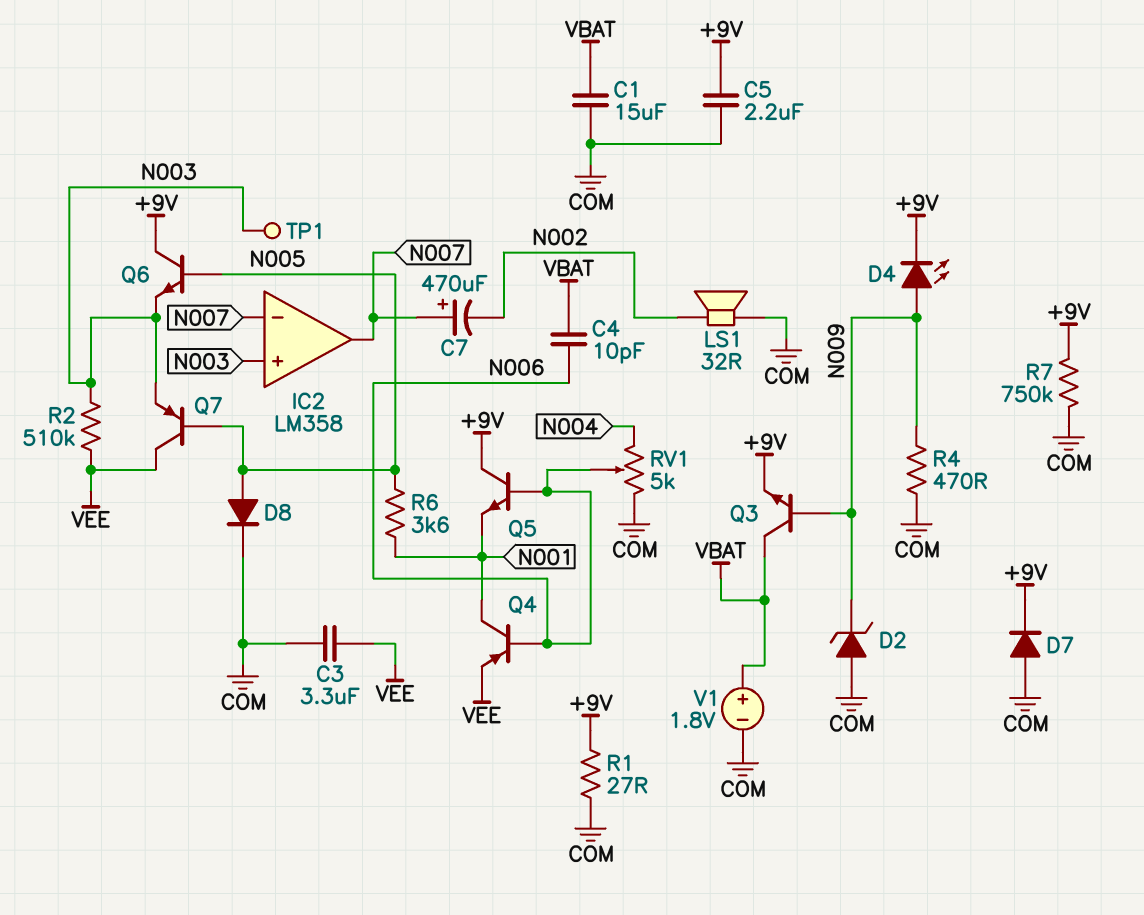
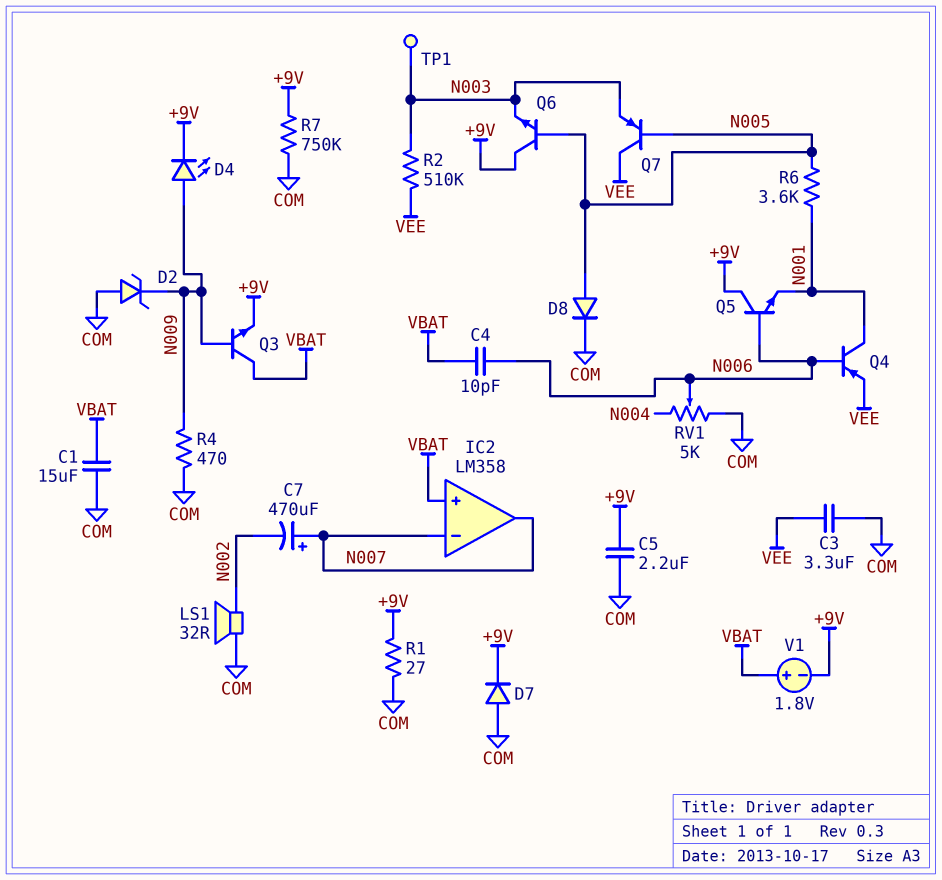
IC2 pin in+: N003 -> VBAT
V1: 1.8V (plus VBAT, minus COM) -> 1.8V (plus VBAT, minus +9V)

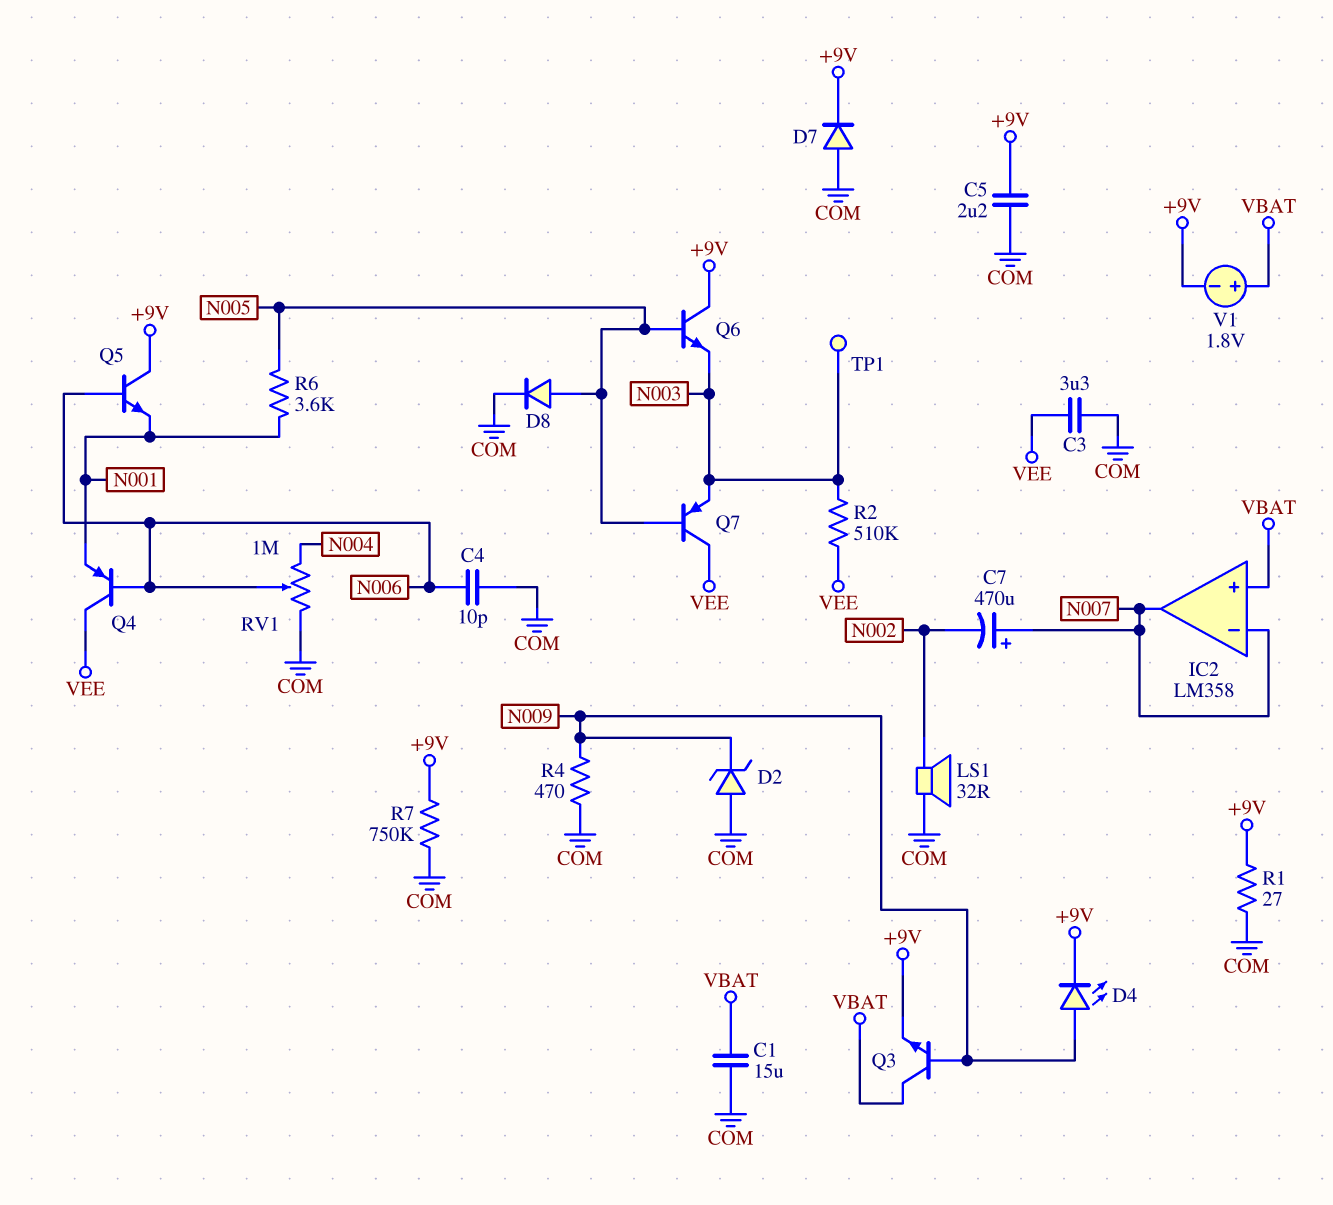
C4: 10pF (N006, VBAT) -> 10pF (COM, N006)
Q4: PNP (B N006, C N001, E VEE) -> PNP (B N006, C VEE, E N001)
RV1: 5k (COM, N004, wiper N006) -> 1M (COM, N004, wiper N006)

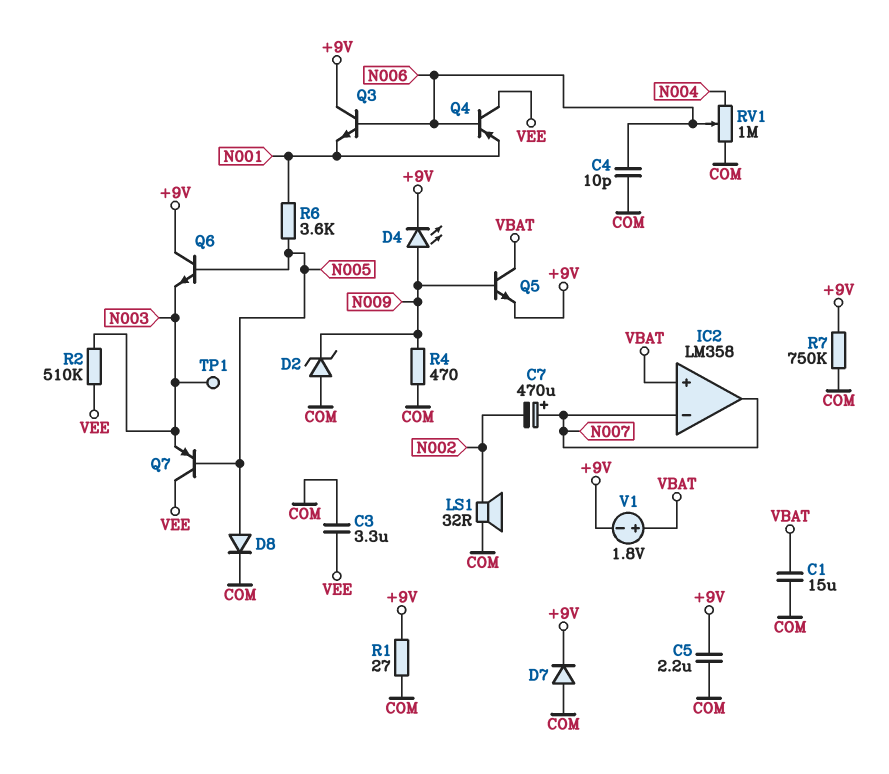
Q3: NPN (B N009, C VBAT, E +9V) -> NPN (B N006, C +9V, E N001)
Q5: NPN (B N006, C +9V, E N001) -> NPN (B N009, C VBAT, E +9V)

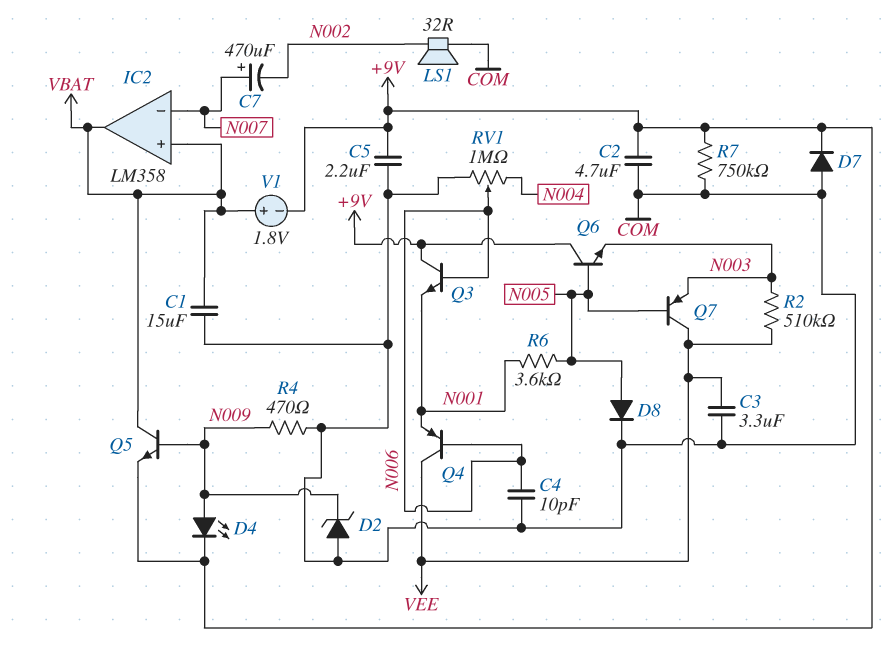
C2: none -> 4.7uF (+9V, COM)
IC2 pin out: N007 -> VBAT
R1: 27 (+9V, COM) -> none
TP1: test point (N003) -> none

